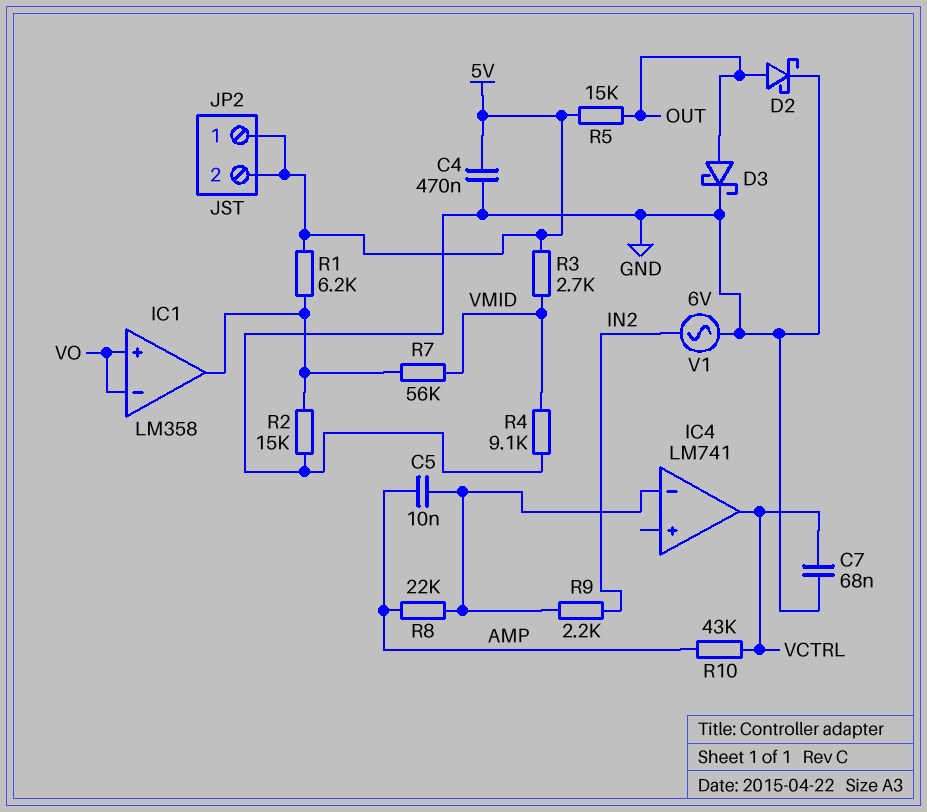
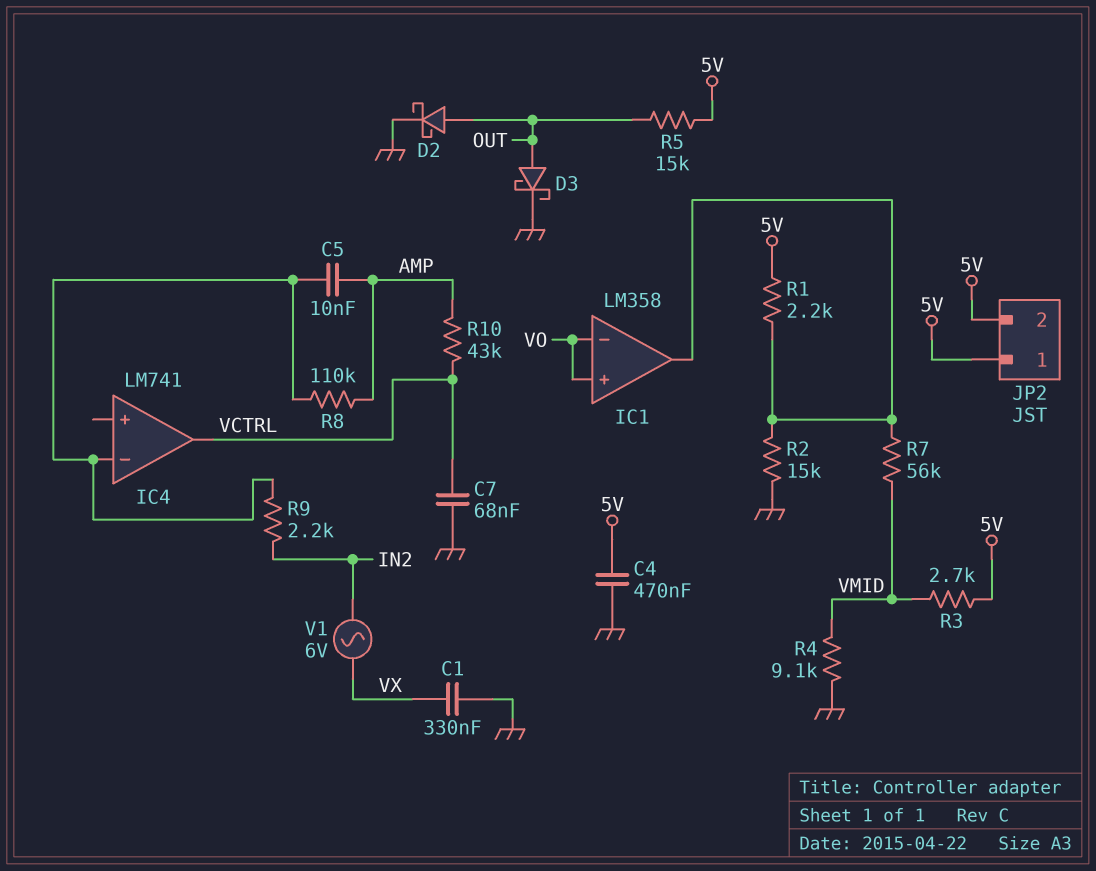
C1: none -> 330nF (GND, VX)
R1: 6.2k (5V, IC1/out) -> 2.2k (5V, IC1/out)
R8: 22k (AMP, IC4/in-) -> 110k (AMP, IC4/in-)
V1: AC 6V (GND, IN2) -> AC 6V (IN2, VX)

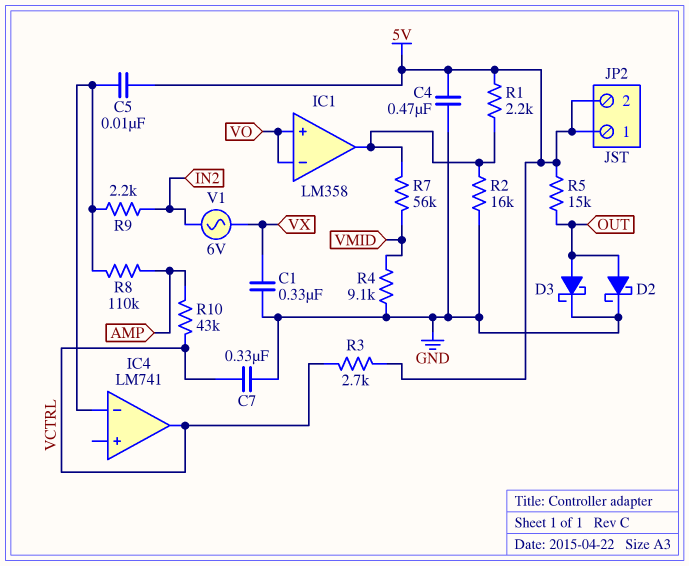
C5: 10nF (AMP, IC4/in-) -> 10nF (5V, IC4/in-)
C7: 68nF (GND, VCTRL) -> 330nF (GND, VCTRL)
R2: 15k (GND, IC1/out) -> 16k (GND, IC1/out)
R3: 2.7k (5V, VMID) -> 2.7k (5V, VCTRL)

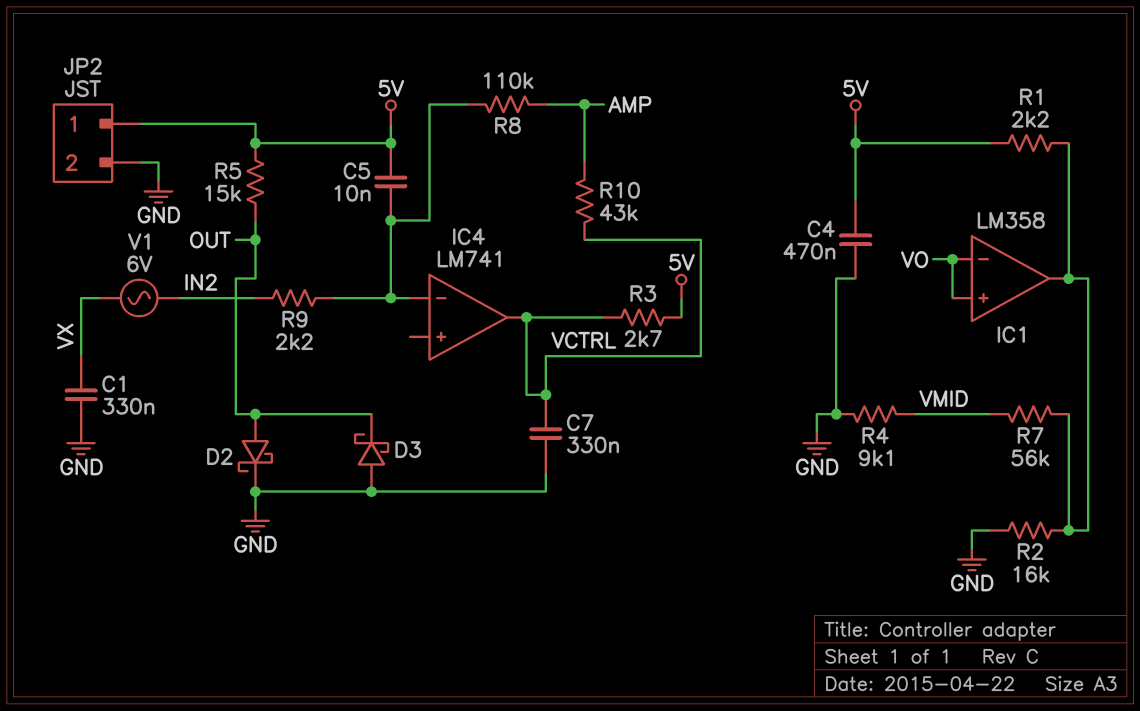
D3: schottky (A OUT, K GND) -> schottky (A GND, K OUT)
JP2 pin 2: 5V -> GND

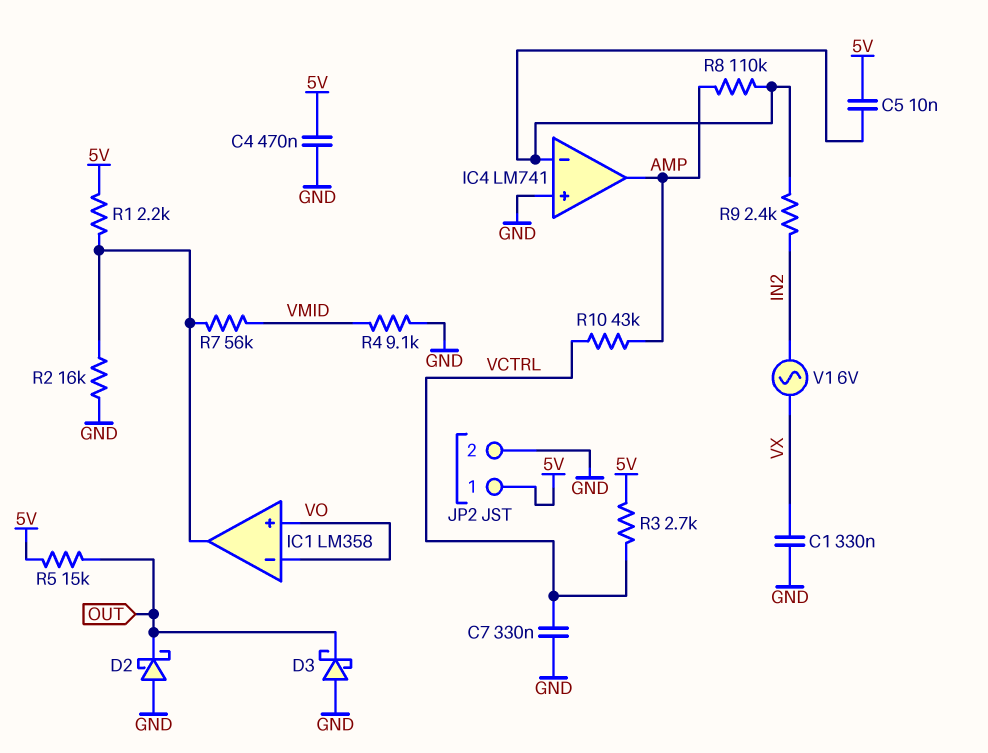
D2: schottky (A OUT, K GND) -> schottky (A GND, K OUT)
IC4 pin in+: none -> GND
IC4 pin out: VCTRL -> AMP
R9: 2.2k (IC4/in-, IN2) -> 2.4k (IC4/in-, IN2)

